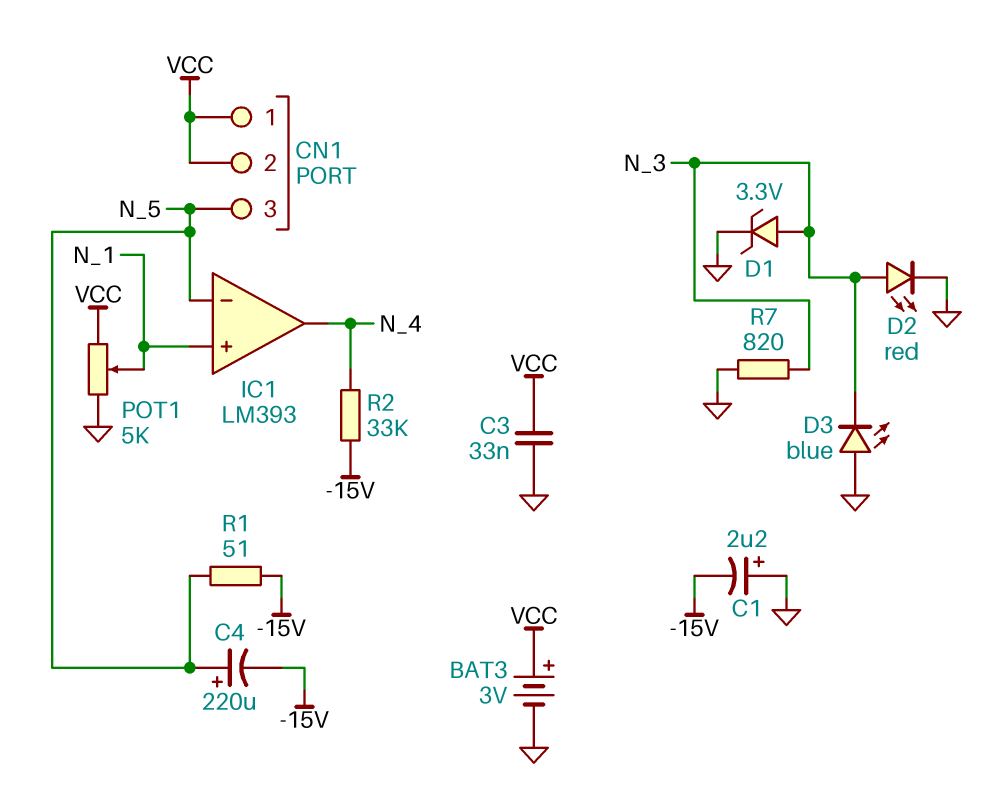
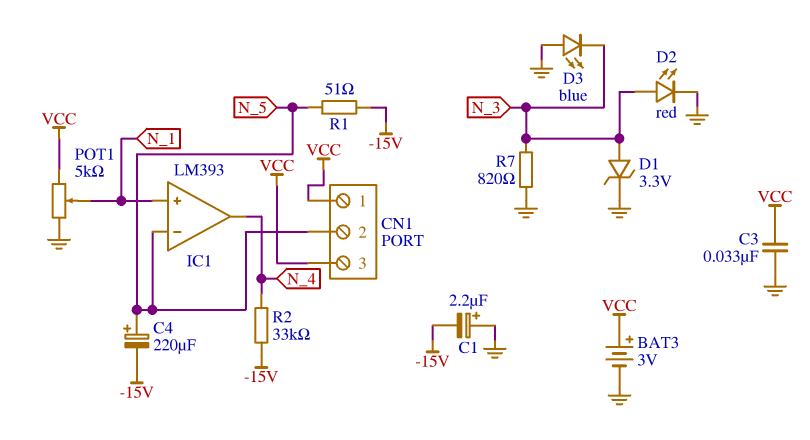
CN1 pin 2: VCC -> N_5
CN1 pin 3: N_5 -> VCC

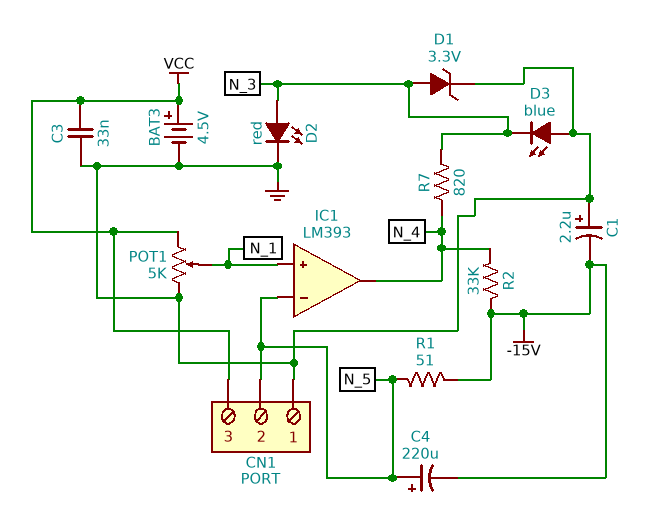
BAT3: 3V (plus VCC, minus GND) -> 4.5V (plus VCC, minus GND)
CN1 pin 1: VCC -> GND
R7: 820 (GND, N_3) -> 820 (N_3, N_4)

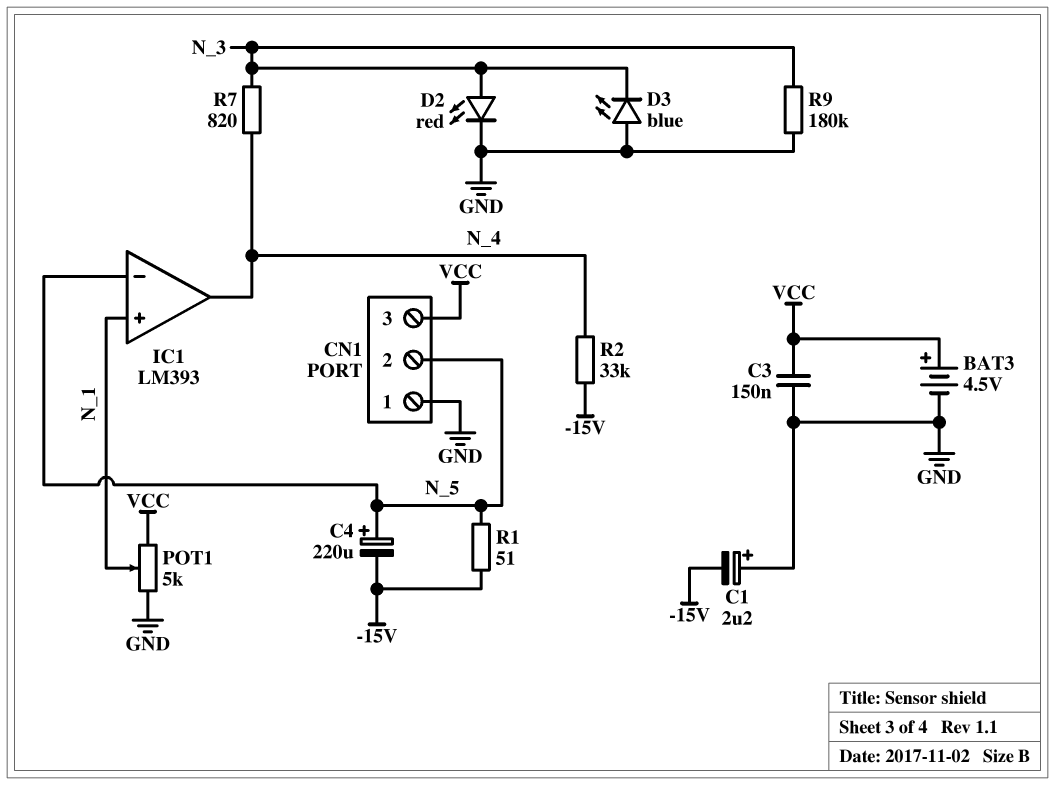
C3: 33nF (GND, VCC) -> 150nF (GND, VCC)
D1: zener 3.3V (A N_3, K GND) -> none
R9: none -> 180k (GND, N_3)

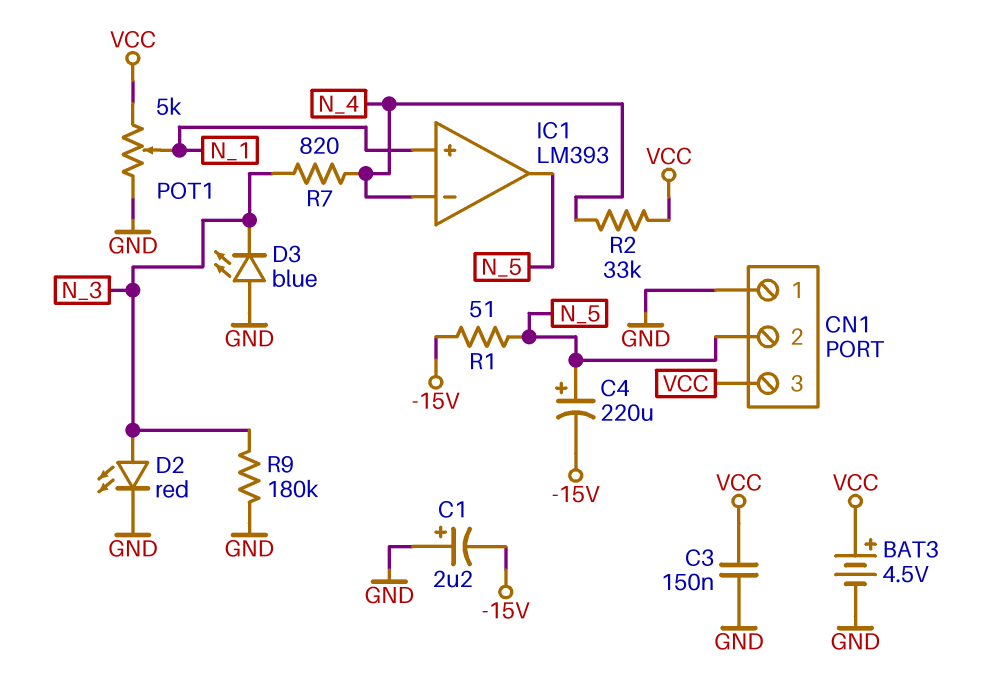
IC1 pin in-: N_5 -> N_4
IC1 pin out: N_4 -> N_5
R2: 33k (-15V, N_4) -> 33k (N_4, VCC)

